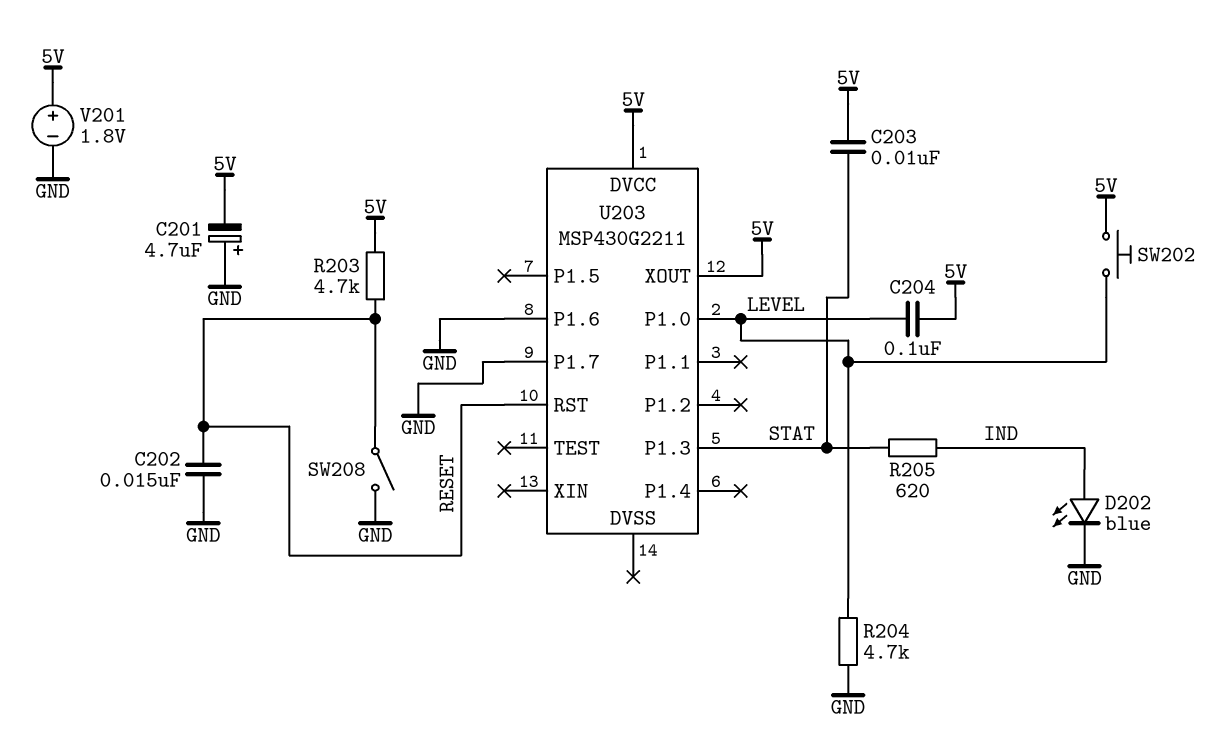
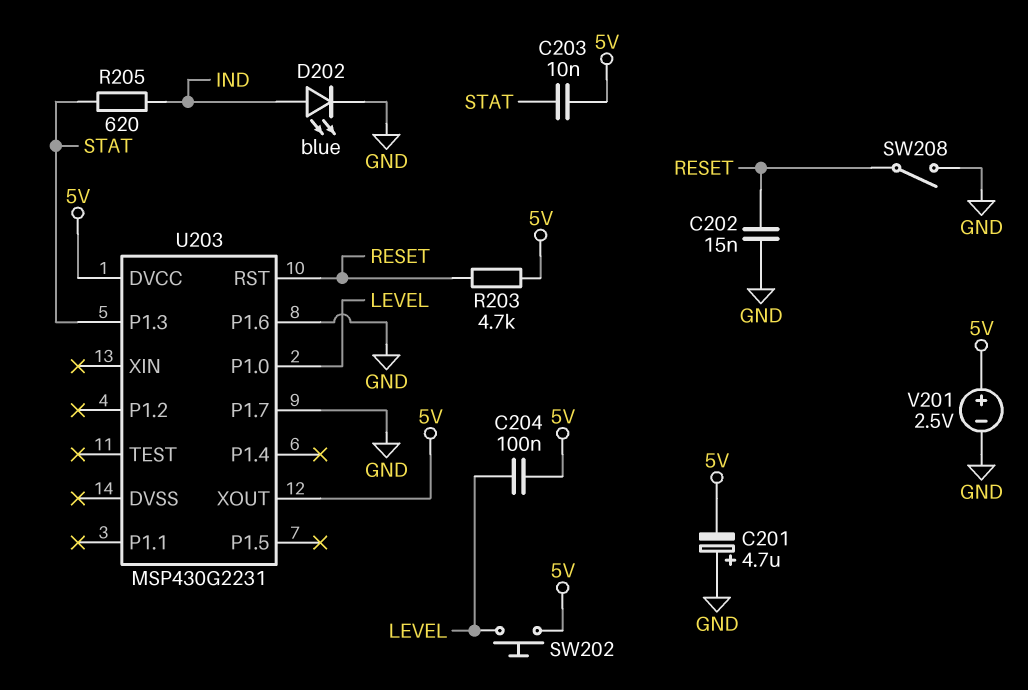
R204: 4.7k (GND, LEVEL) -> none
U203: MSP430G2211 -> MSP430G2231
V201: 1.8V (plus 5V, minus GND) -> 2.5V (plus 5V, minus GND)

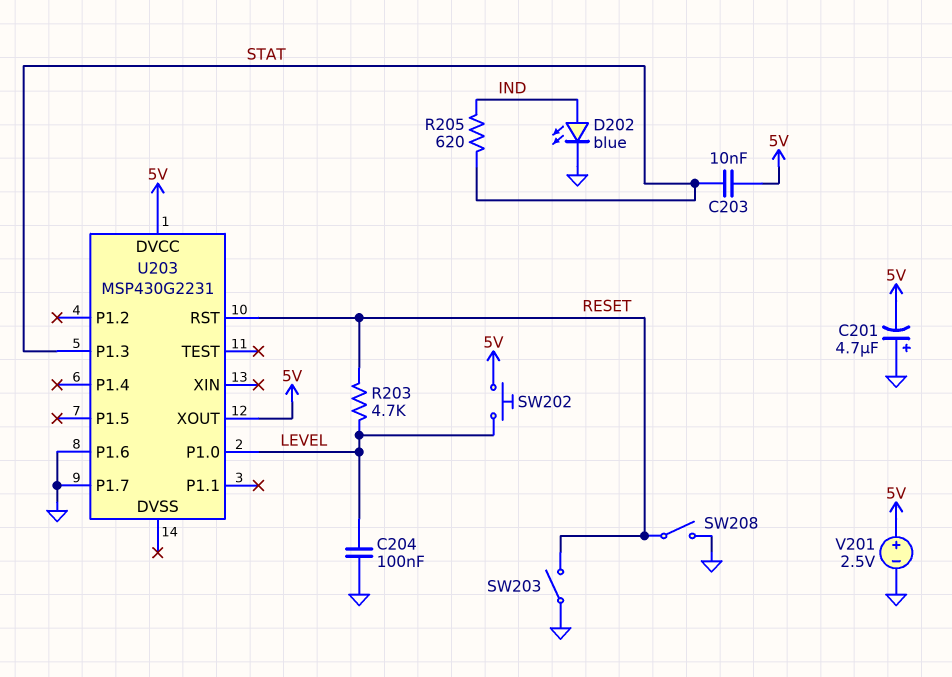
C202: 15nF (GND, RESET) -> none
C204: 100nF (5V, LEVEL) -> 100nF (GND, LEVEL)
R203: 4.7k (5V, RESET) -> 4.7k (LEVEL, RESET)
SW203: none -> switch (GND, RESET)

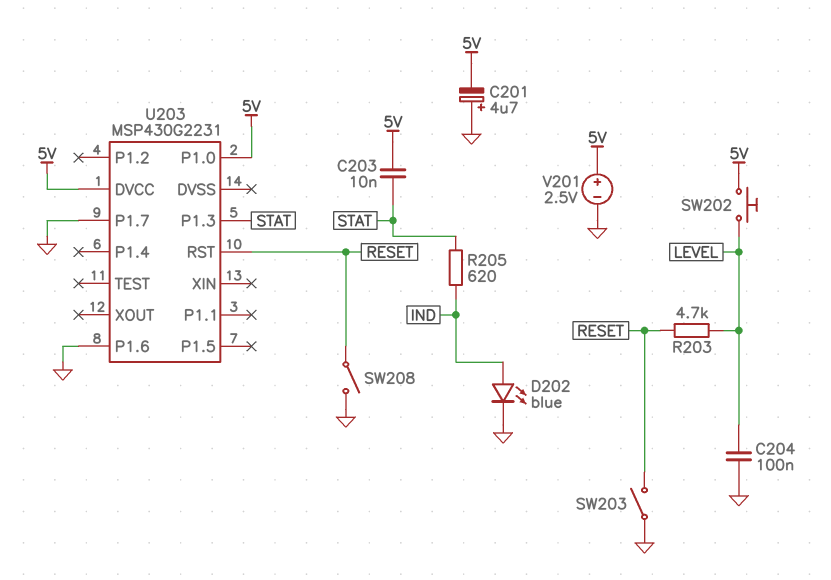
U203 pin P1.0: LEVEL -> 5V
U203 pin XOUT: 5V -> none

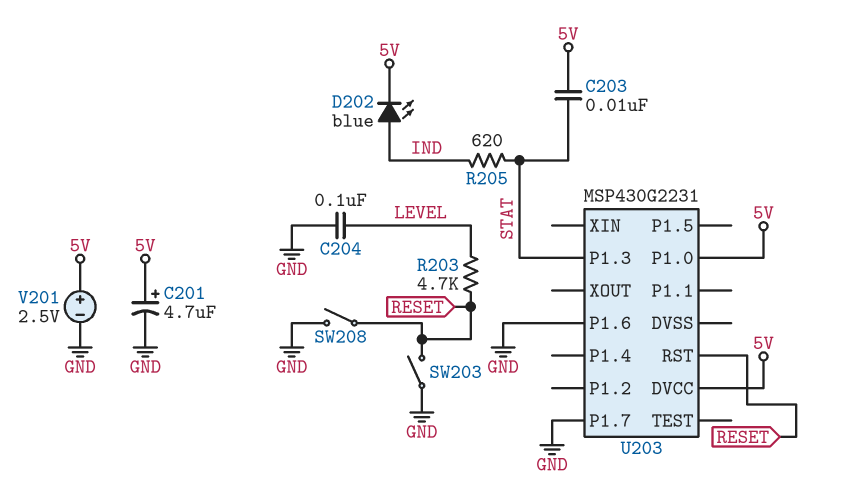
C201: 4.7uF (plus GND, minus 5V) -> 4.7uF (plus 5V, minus GND)
D202: LED blue (A IND, K GND) -> LED blue (A IND, K 5V)
SW202: button (5V, LEVEL) -> none

